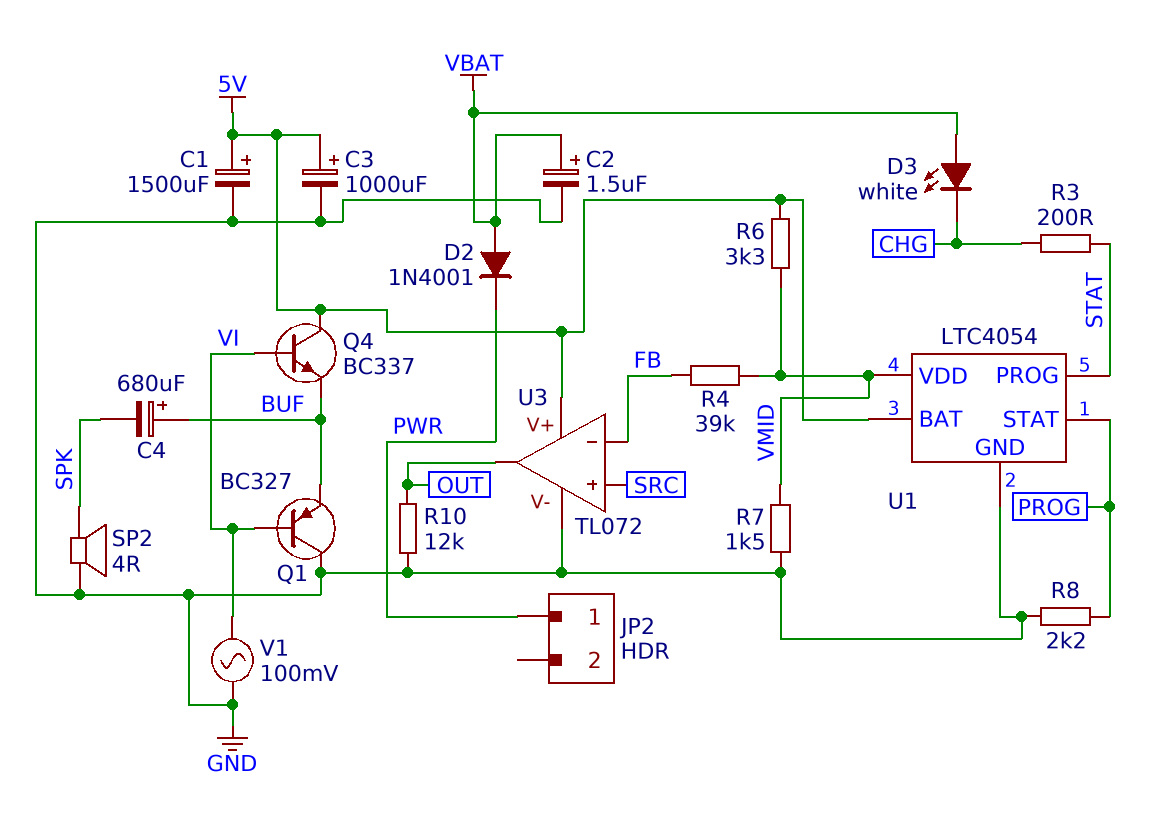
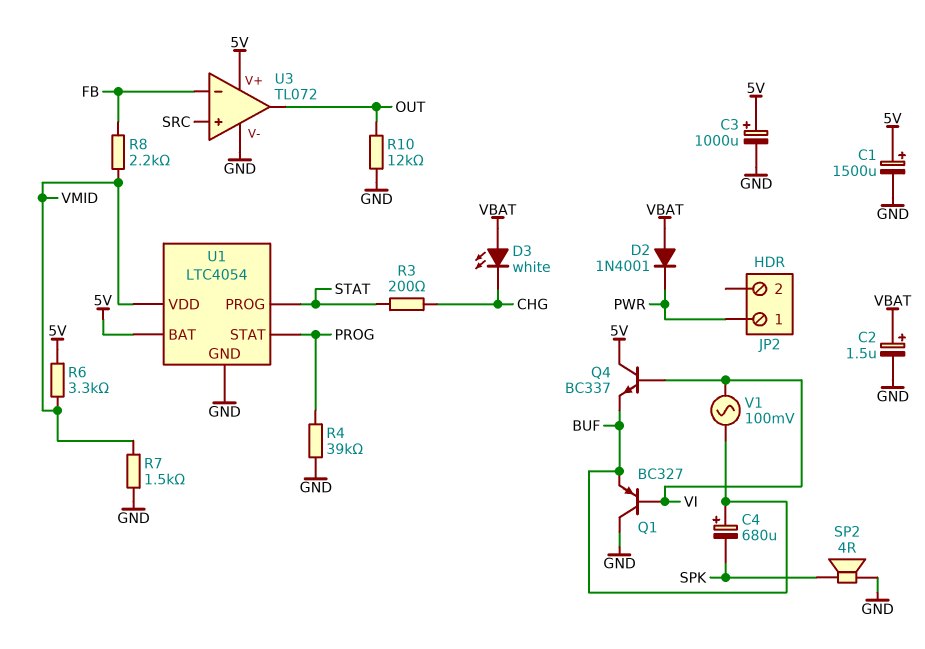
R4: 39k (FB, VMID) -> 39k (GND, PROG)
R8: 2.2k (GND, PROG) -> 2.2k (FB, VMID)
V1: AC 100mV (GND, VI) -> AC 100mV (BUF, VI)

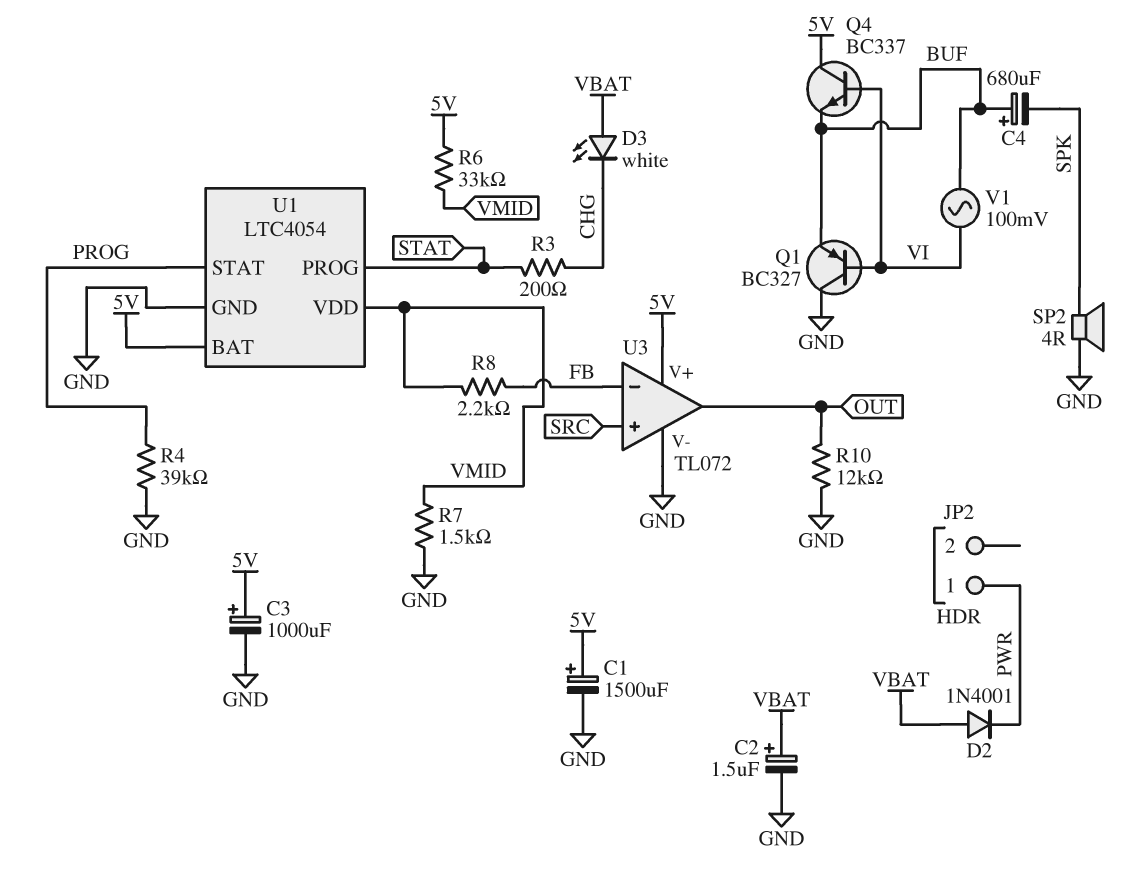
R6: 3.3k (5V, VMID) -> 33k (5V, VMID)

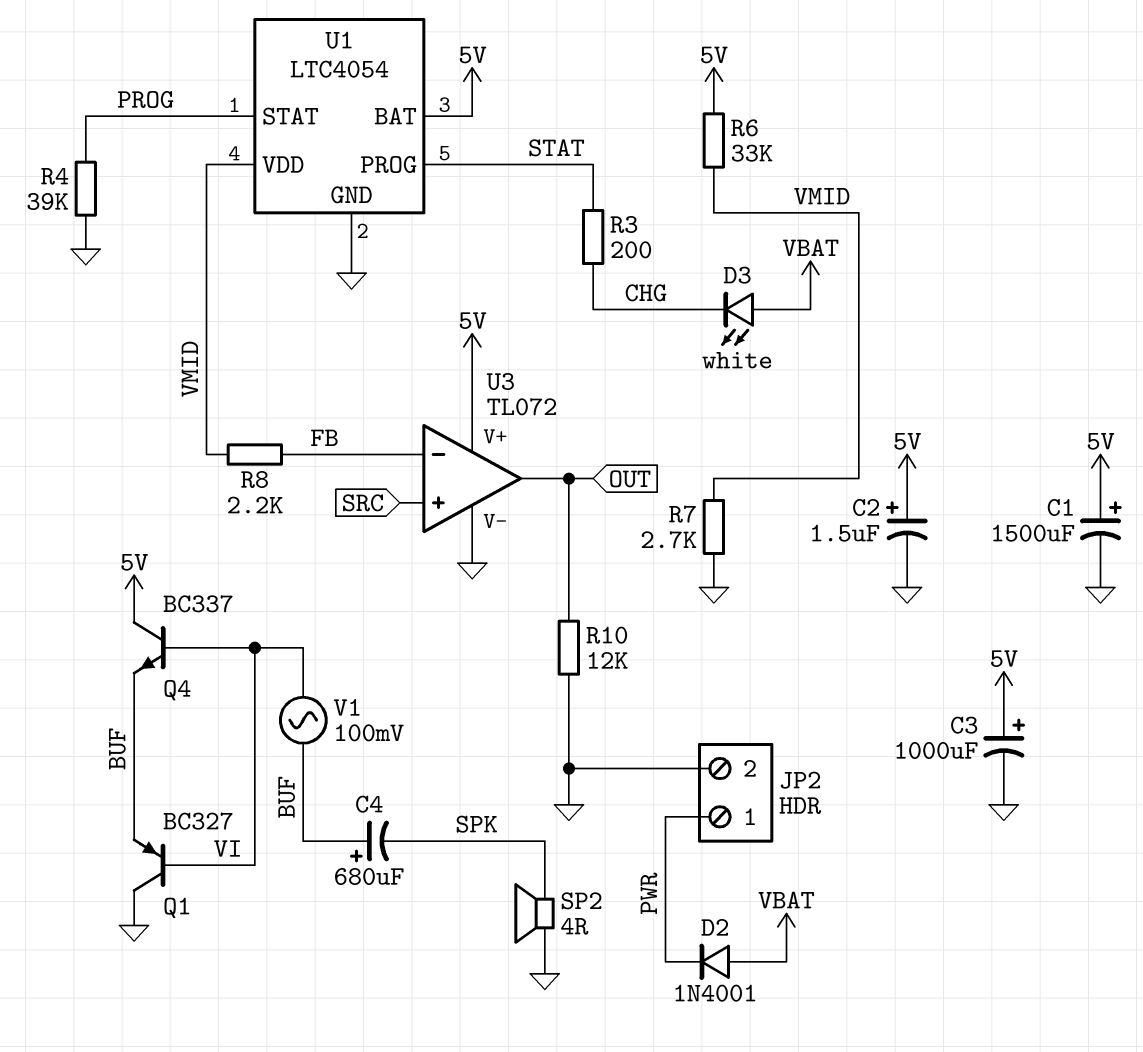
C2: 1.5uF (plus VBAT, minus GND) -> 1.5uF (plus 5V, minus GND)
JP2 pin 2: none -> GND
R7: 1.5k (GND, VMID) -> 2.7k (GND, VMID)

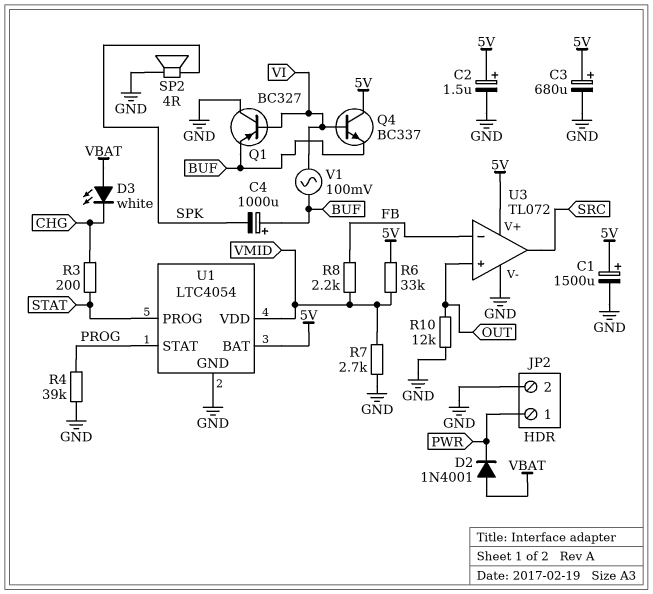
C3: 1000uF (plus 5V, minus GND) -> 680uF (plus 5V, minus GND)
C4: 680uF (plus BUF, minus SPK) -> 1000uF (plus BUF, minus SPK)
U3 pin in+: SRC -> OUT
U3 pin out: OUT -> SRC

